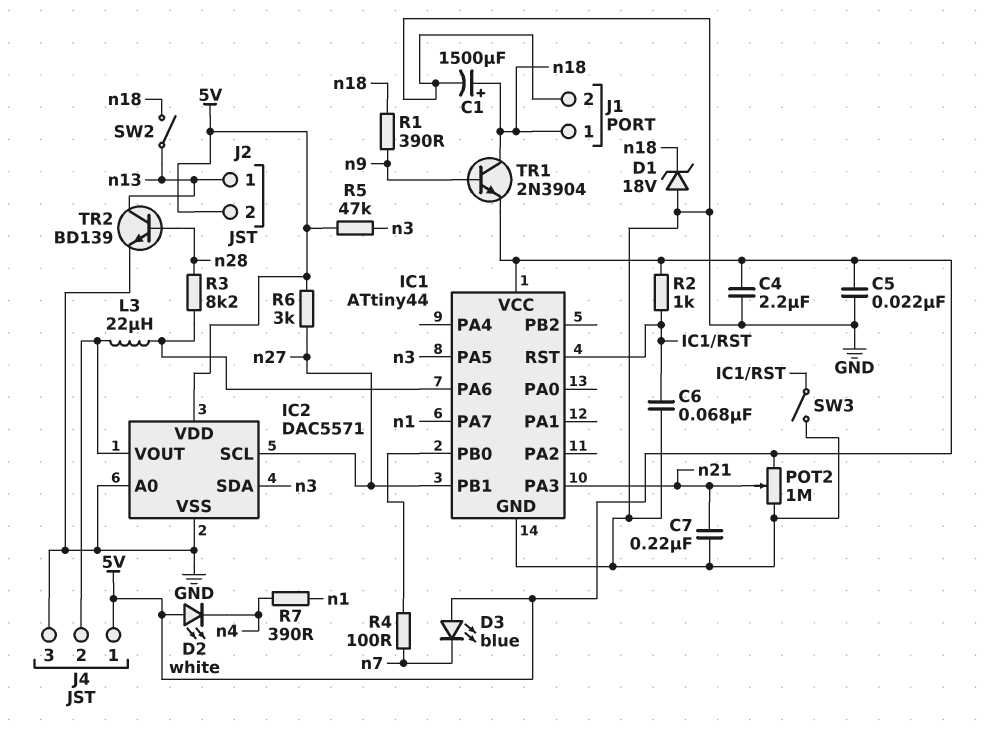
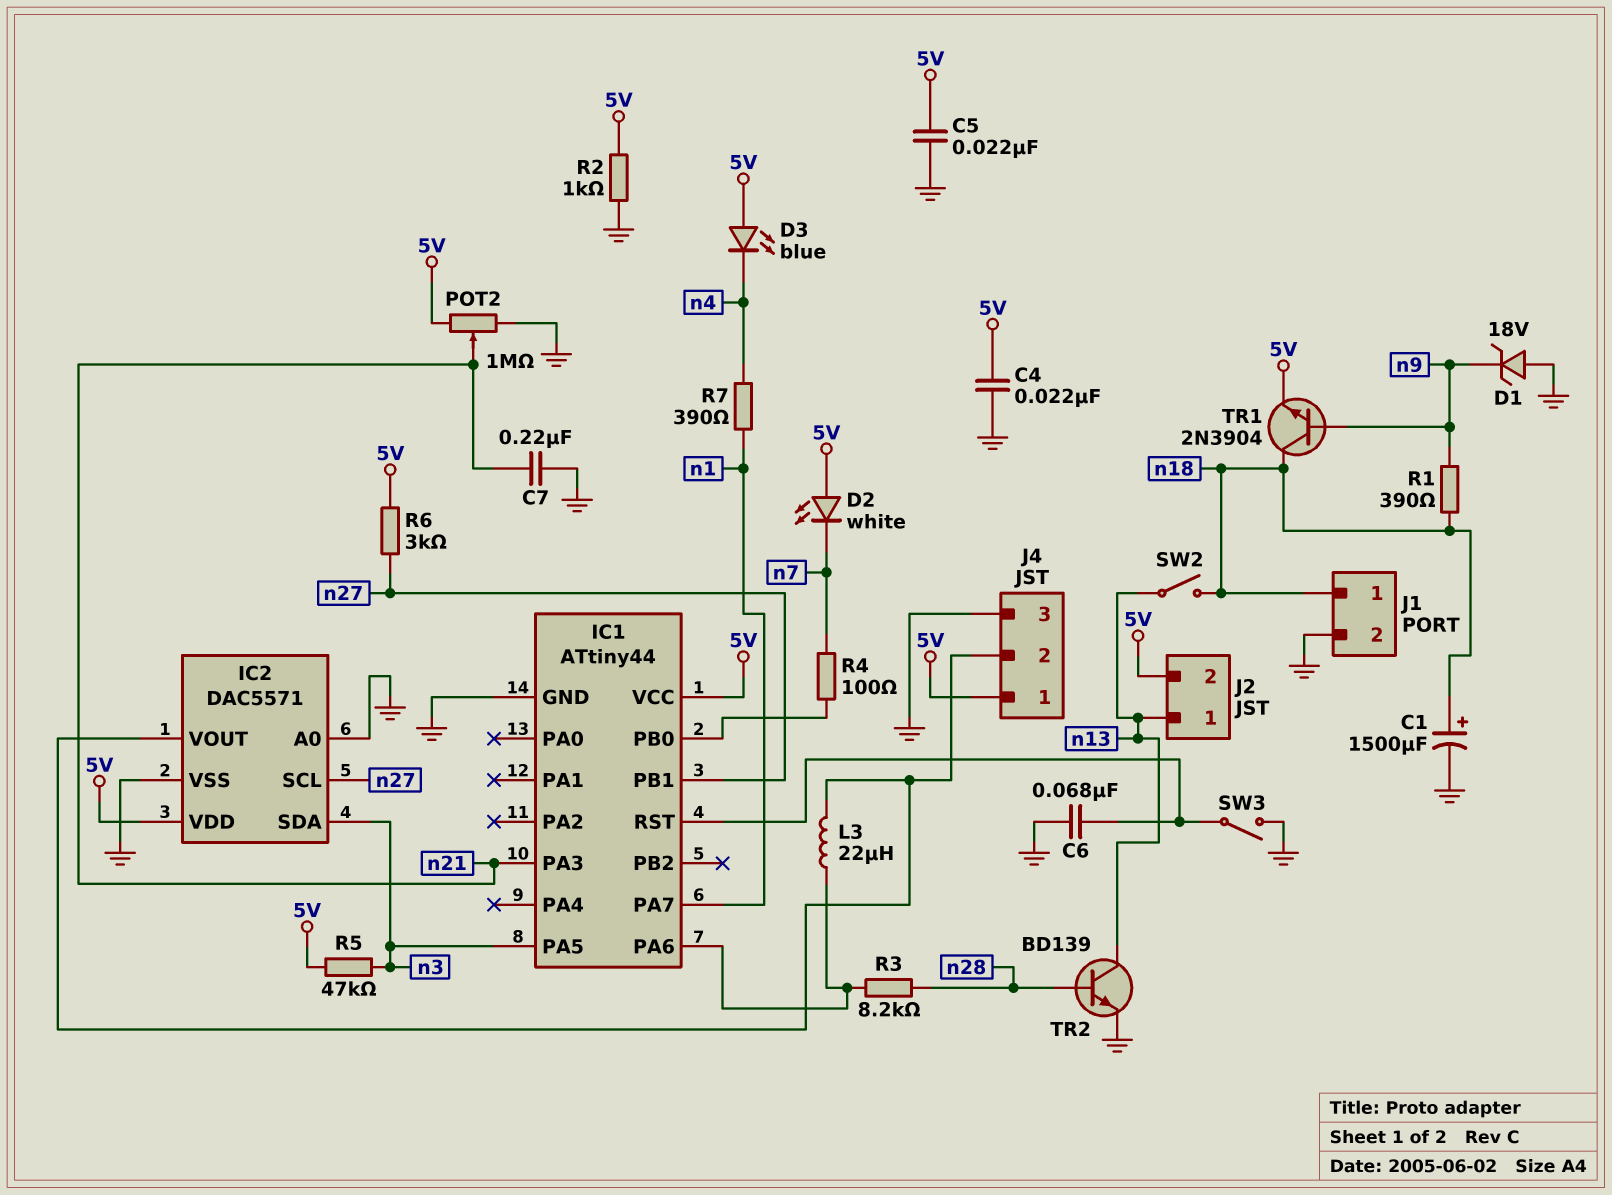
C4: 2.2uF (5V, GND) -> 22nF (5V, GND)
D1: zener 18V (A GND, K n18) -> zener 18V (A GND, K n9)
D2: LED white (A 5V, K n4) -> LED white (A 5V, K n7)
D3: LED blue (A 5V, K n7) -> LED blue (A 5V, K n4)
R2: 1k (5V, IC1/RST) -> 1k (5V, GND)

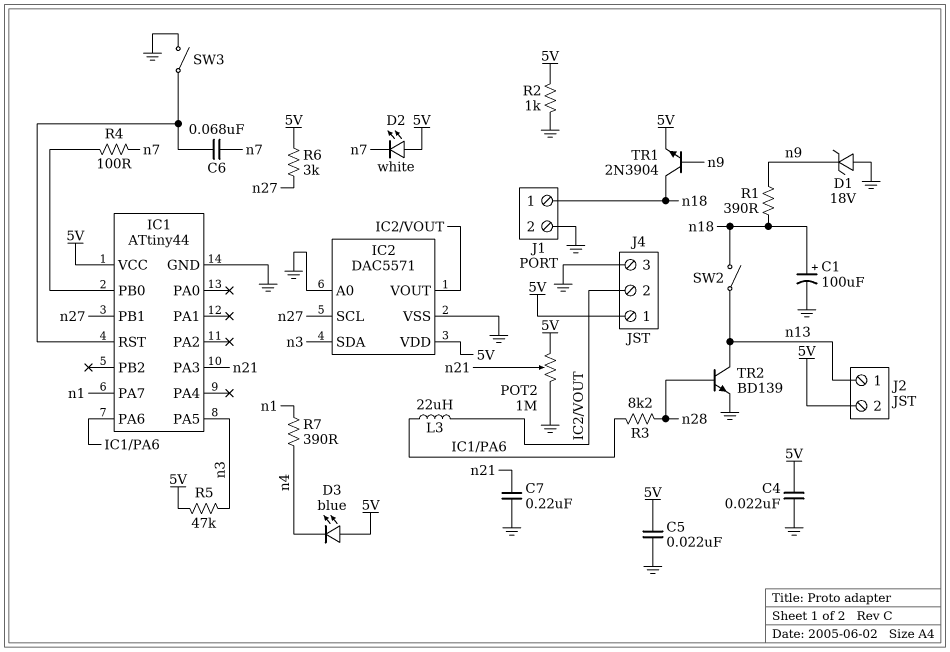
C1: 1500uF (plus n18, minus GND) -> 100uF (plus n18, minus GND)
C6: 68nF (GND, IC1/RST) -> 68nF (IC1/RST, n7)

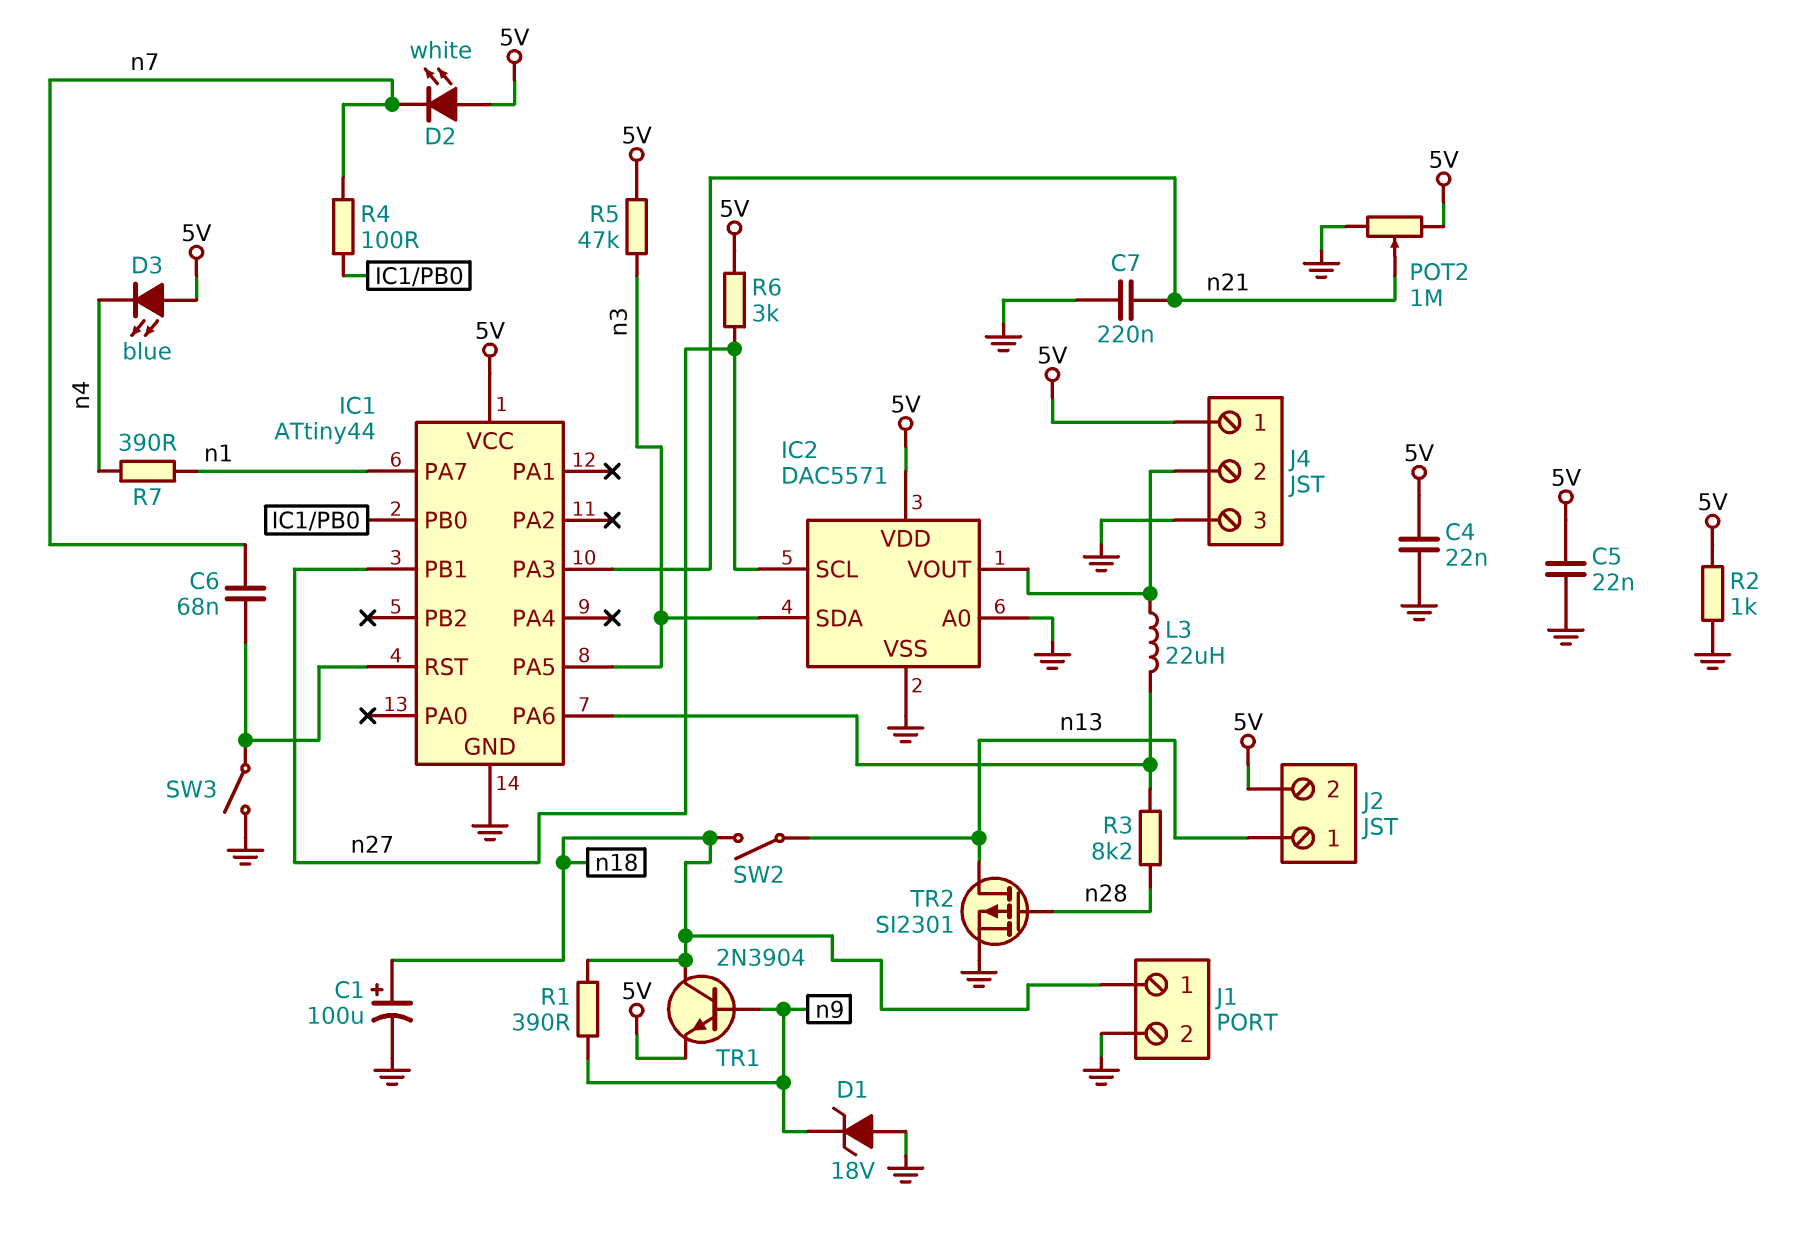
TR2: NPN BD139 (B n28, C n13, E GND) -> PMOS SI2301 (G n28, D n13, S GND)

